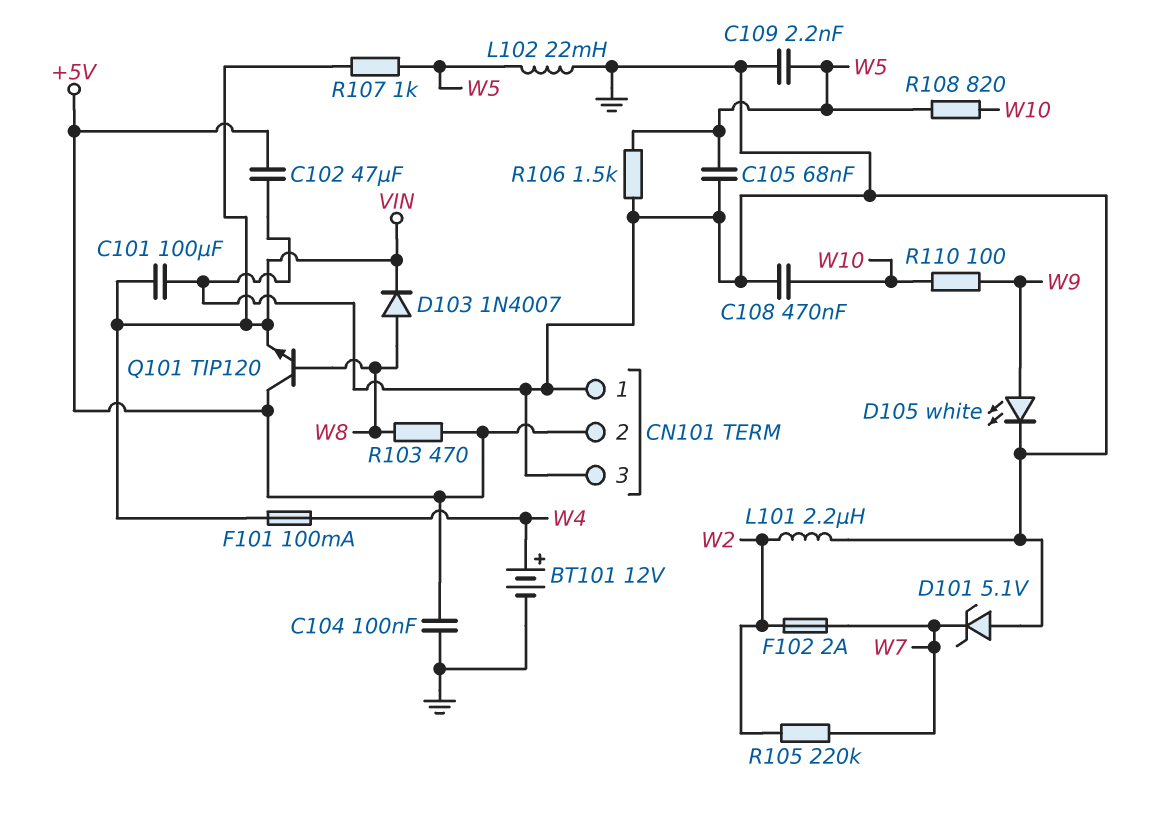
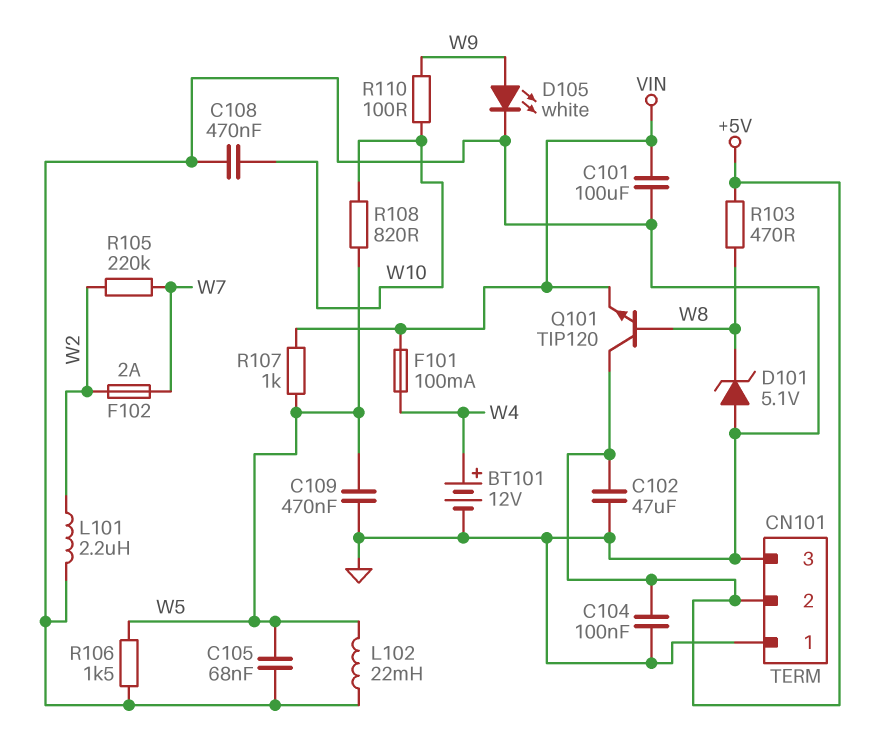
C109: 2.2nF (GND, W5) -> 470nF (GND, W5)
D101: zener 5.1V (A GND, K W7) -> zener 5.1V (A GND, K W8)
D103: diode 1N4007 (A W8, K VIN) -> none

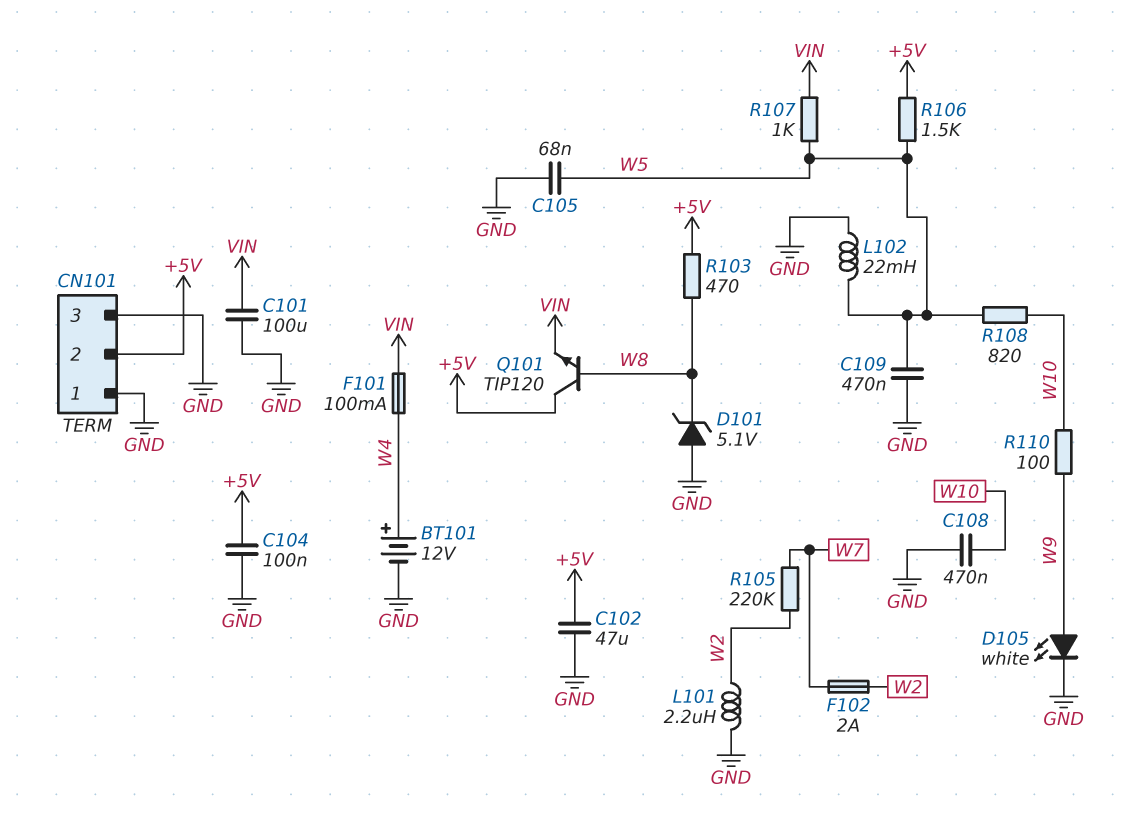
R106: 1.5k (GND, W5) -> 1.5k (+5V, W5)

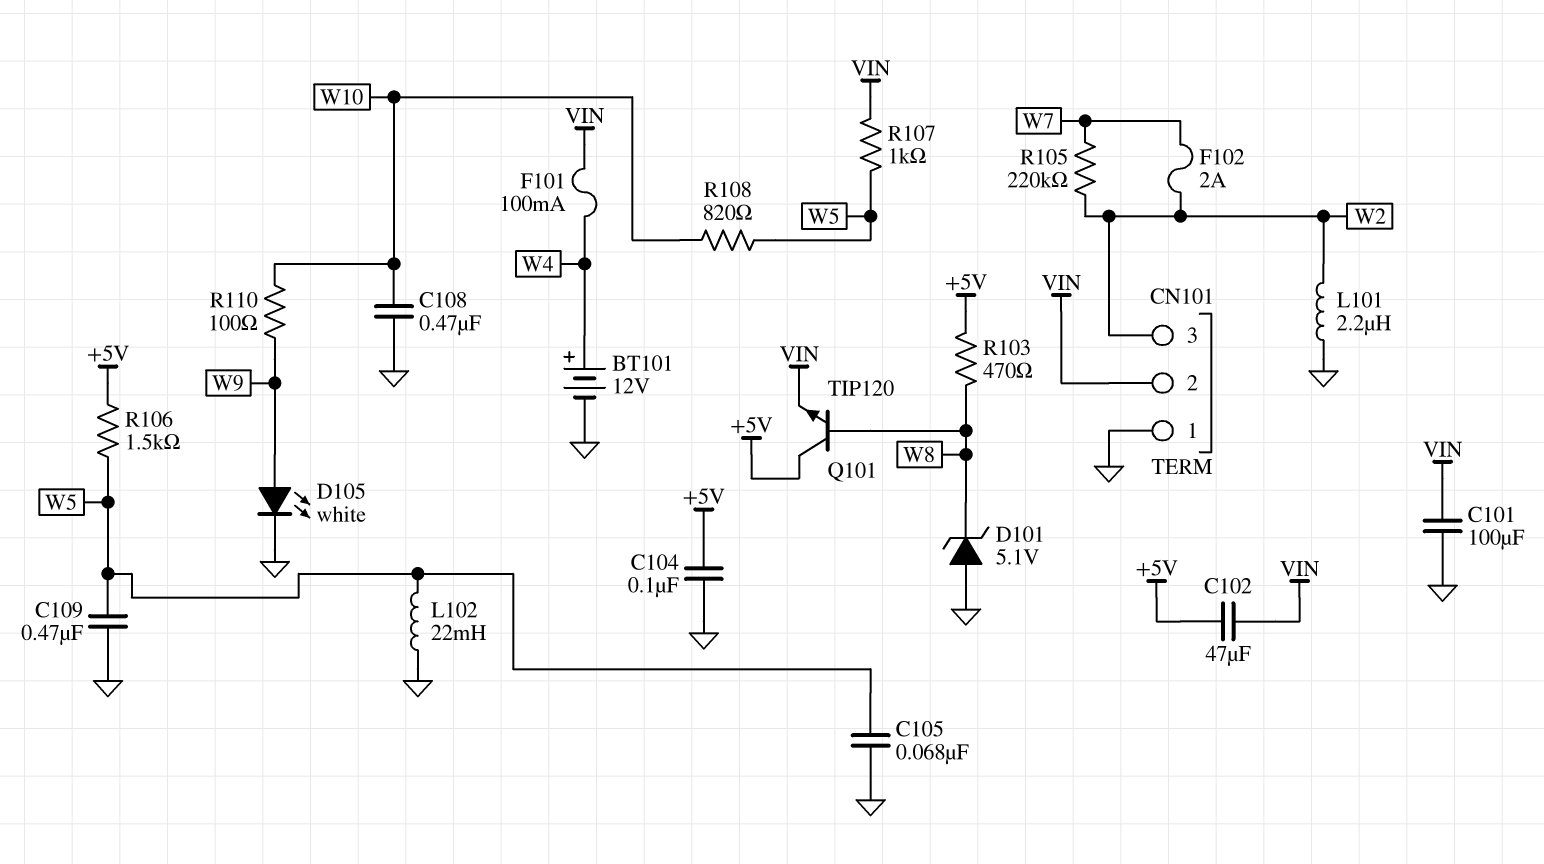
C102: 47uF (+5V, GND) -> 47uF (+5V, VIN)
CN101 pin 2: +5V -> VIN
CN101 pin 3: GND -> W2

